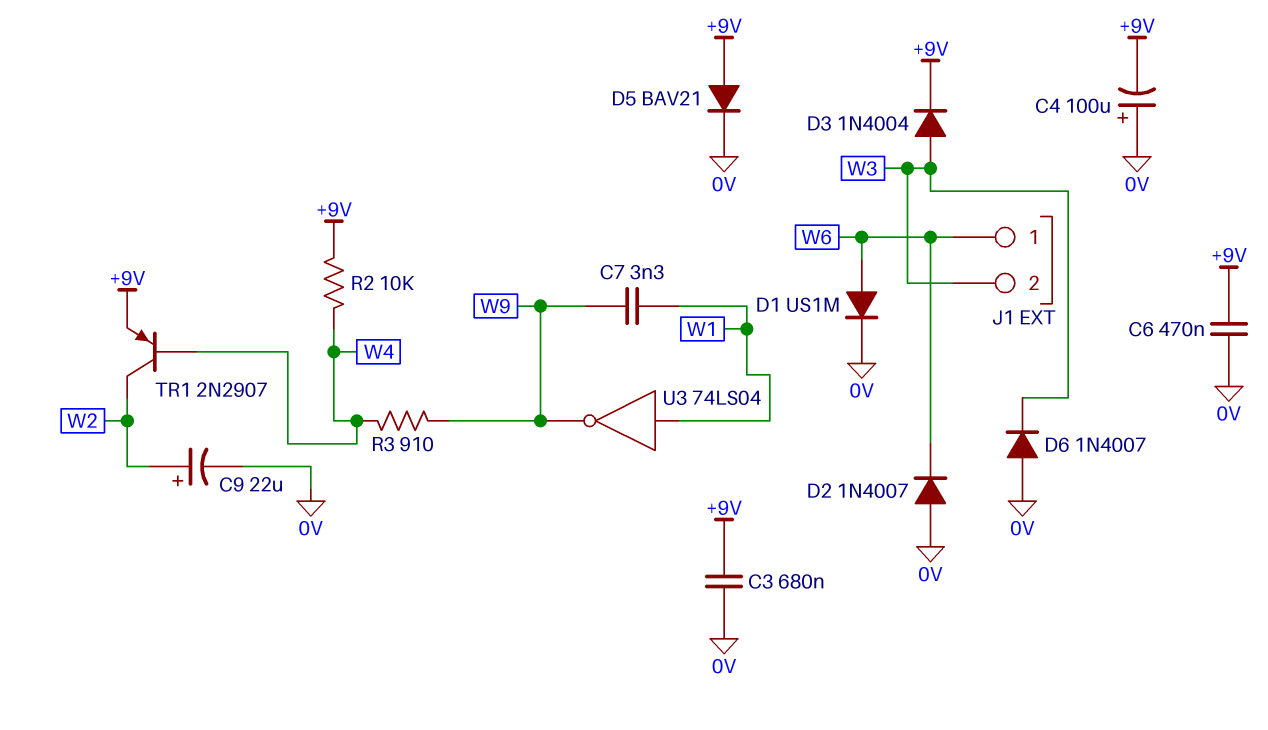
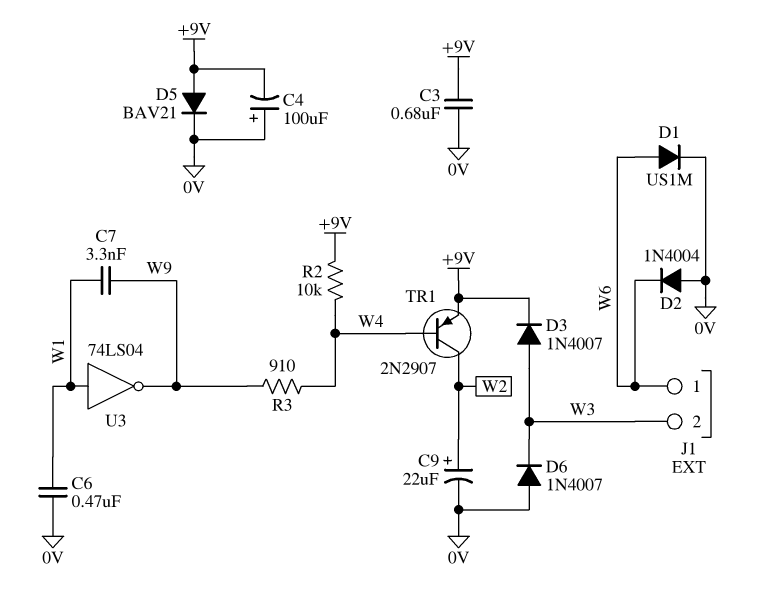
C6: 470nF (+9V, 0V) -> 470nF (0V, W1)
D2: diode 1N4007 (A 0V, K W6) -> diode 1N4004 (A 0V, K W6)
D3: diode 1N4004 (A W3, K +9V) -> diode 1N4007 (A W3, K +9V)

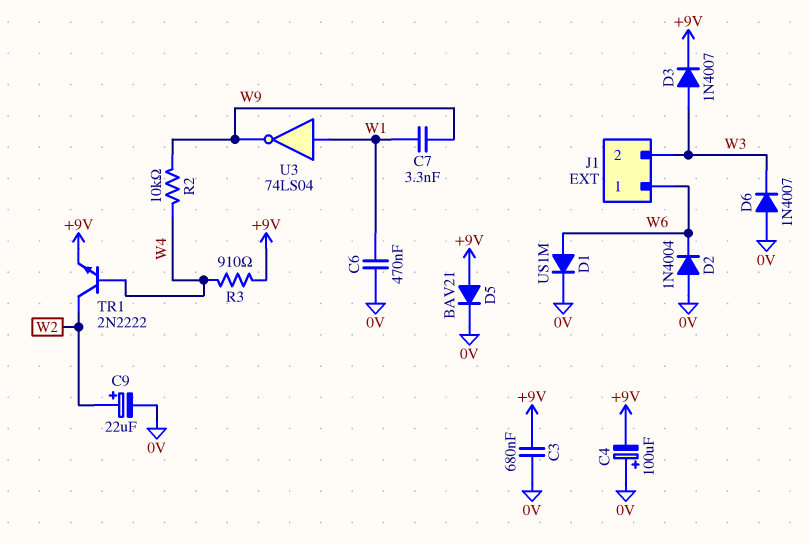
R2: 10k (+9V, W4) -> 10k (W4, W9)
R3: 910 (W4, W9) -> 910 (+9V, W4)
TR1: PNP 2N2907 (B W4, C W2, E +9V) -> NPN 2N2222 (B W4, C W2, E +9V)

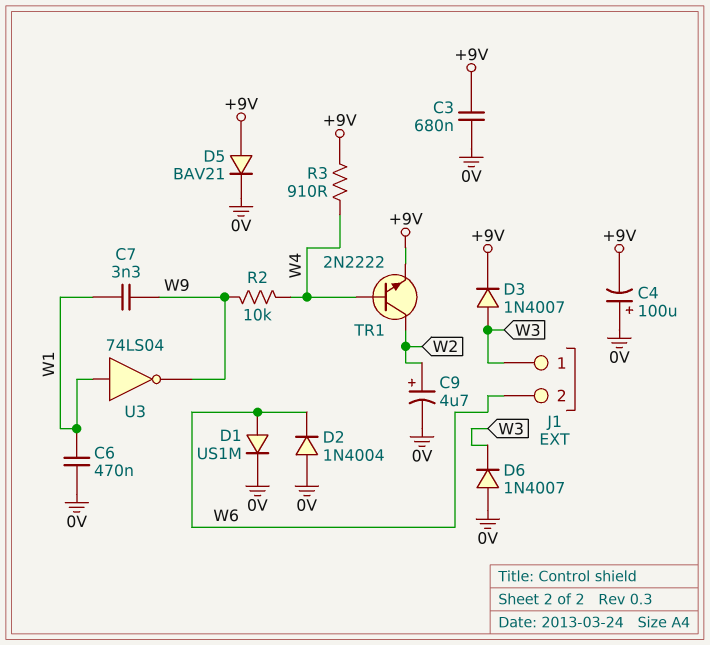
C9: 22uF (plus W2, minus 0V) -> 4.7uF (plus W2, minus 0V)
J1 pin 1: W6 -> W3
J1 pin 2: W3 -> W6

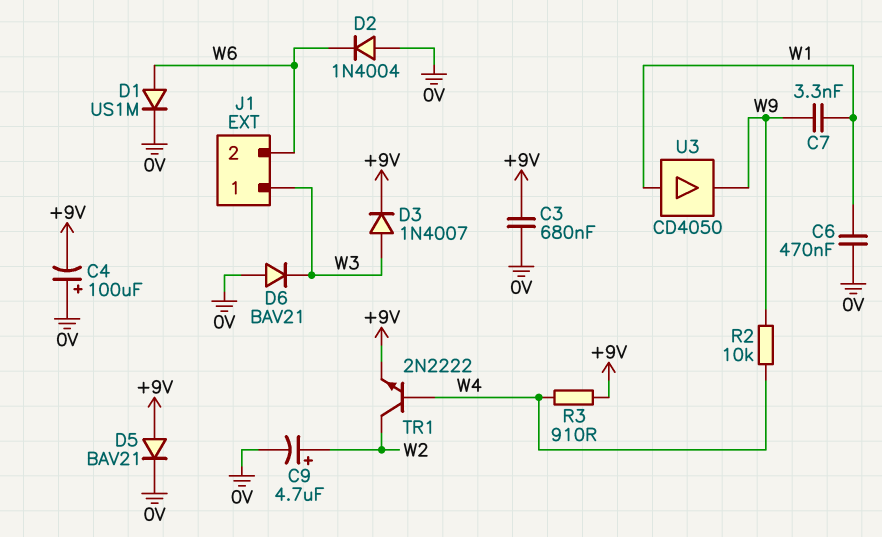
D6: diode 1N4007 (A 0V, K W3) -> diode BAV21 (A 0V, K W3)
U3: NOT 74LS04 (in W1, out W9) -> buffer CD4050 (in W1, out W9)

